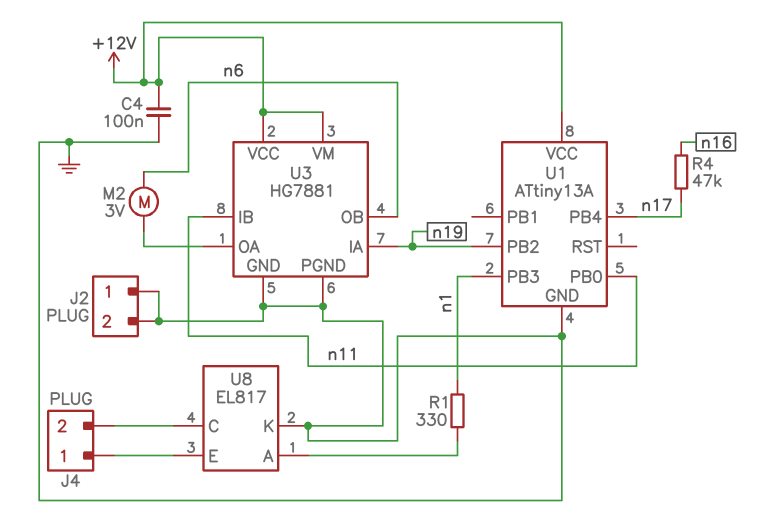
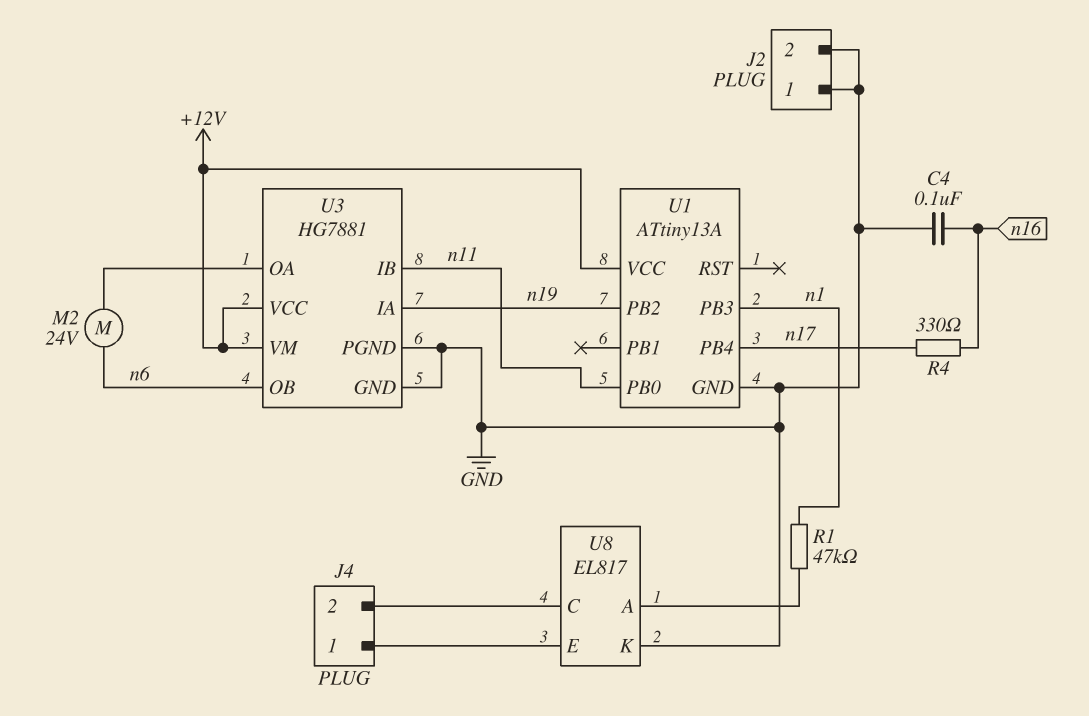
C4: 100nF (+12V, GND) -> 100nF (GND, n16)
M2: motor 3V (U3/OA, n6) -> motor 24V (U3/OA, n6)
R1: 330 (U8/A, n1) -> 47k (U8/A, n1)
R4: 47k (n16, n17) -> 330 (n16, n17)

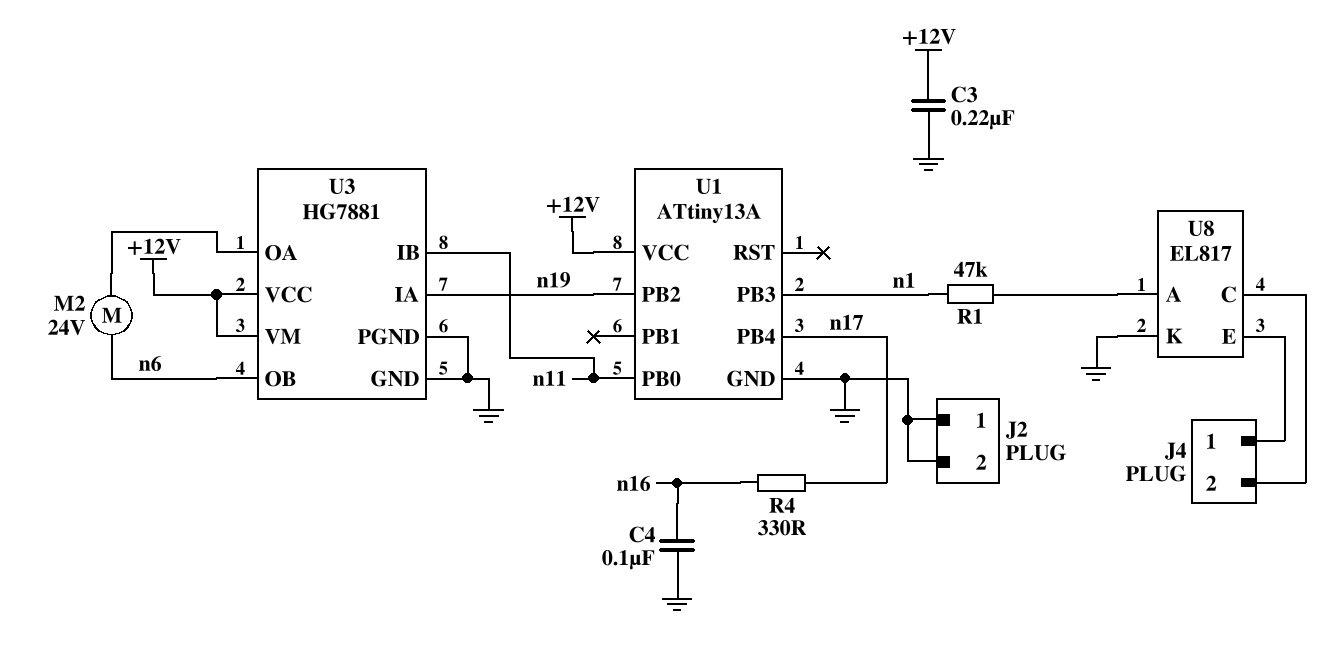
C3: none -> 220nF (+12V, GND)

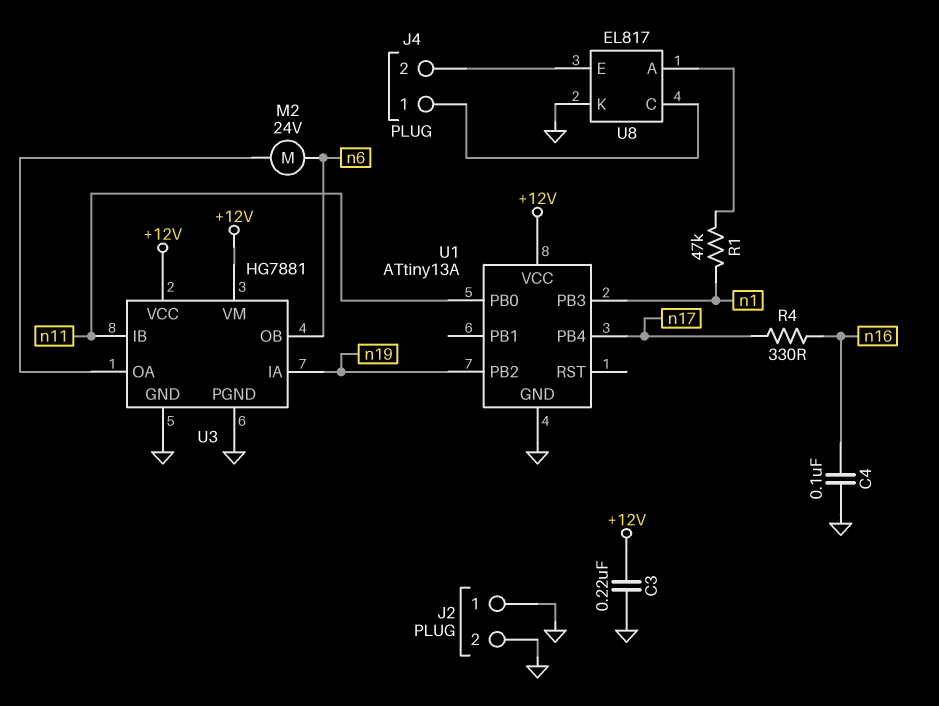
U8 pin C: J4/2 -> J4/1
U8 pin E: J4/1 -> J4/2

